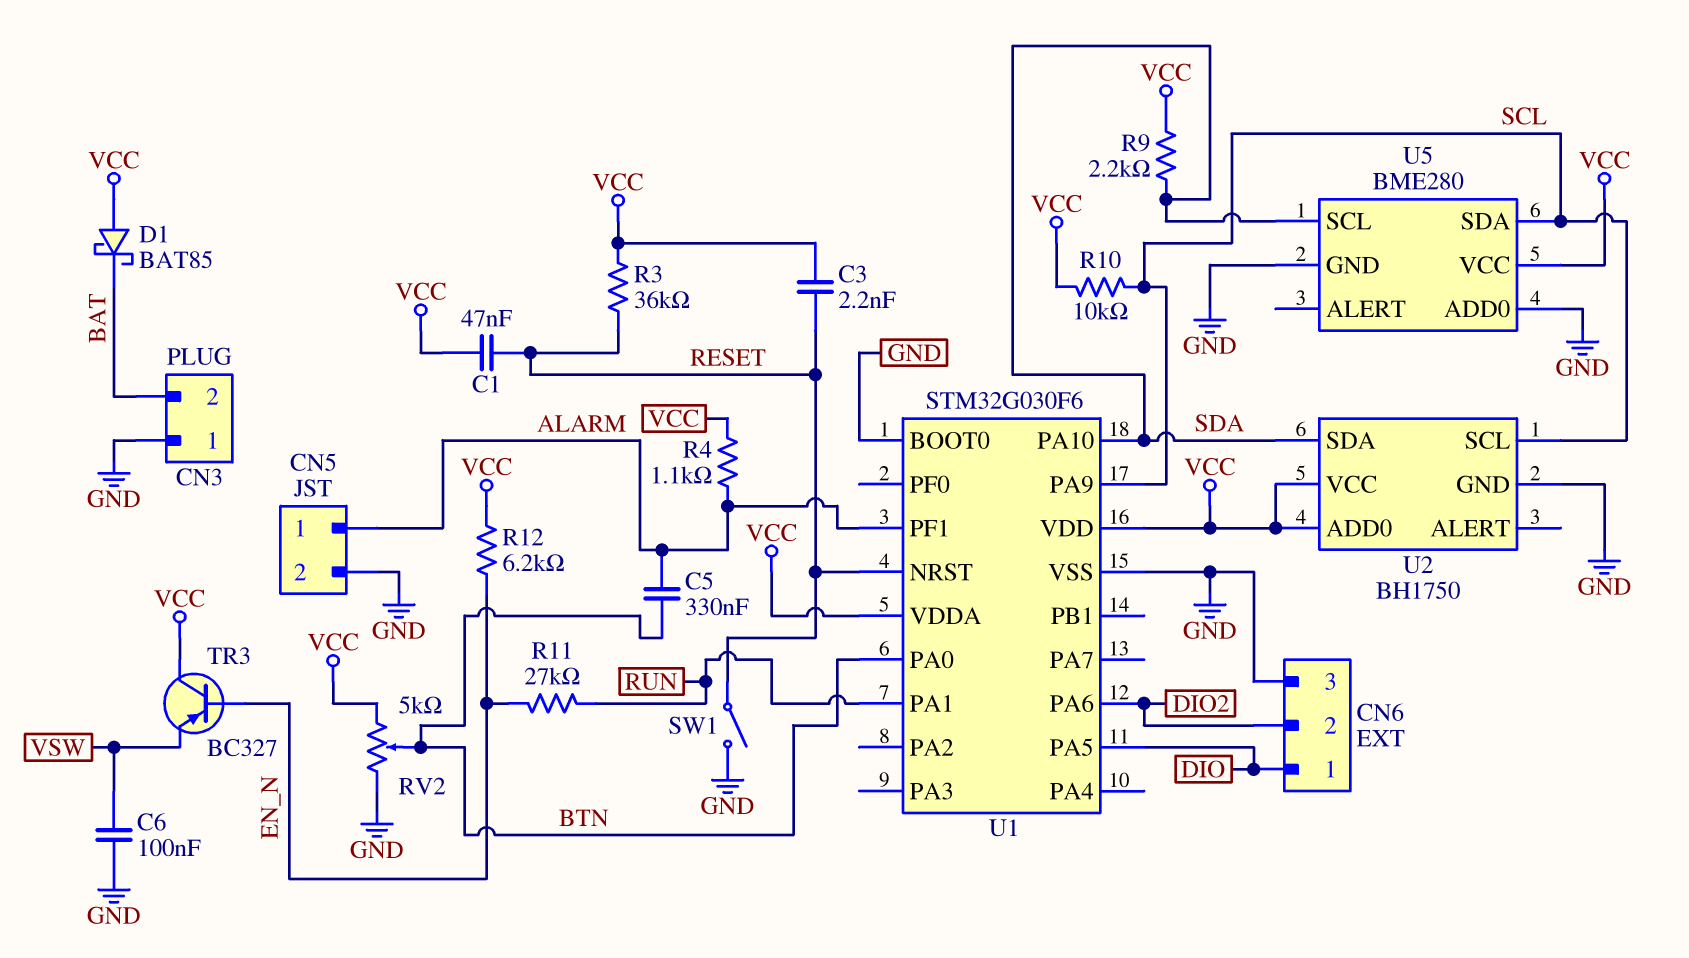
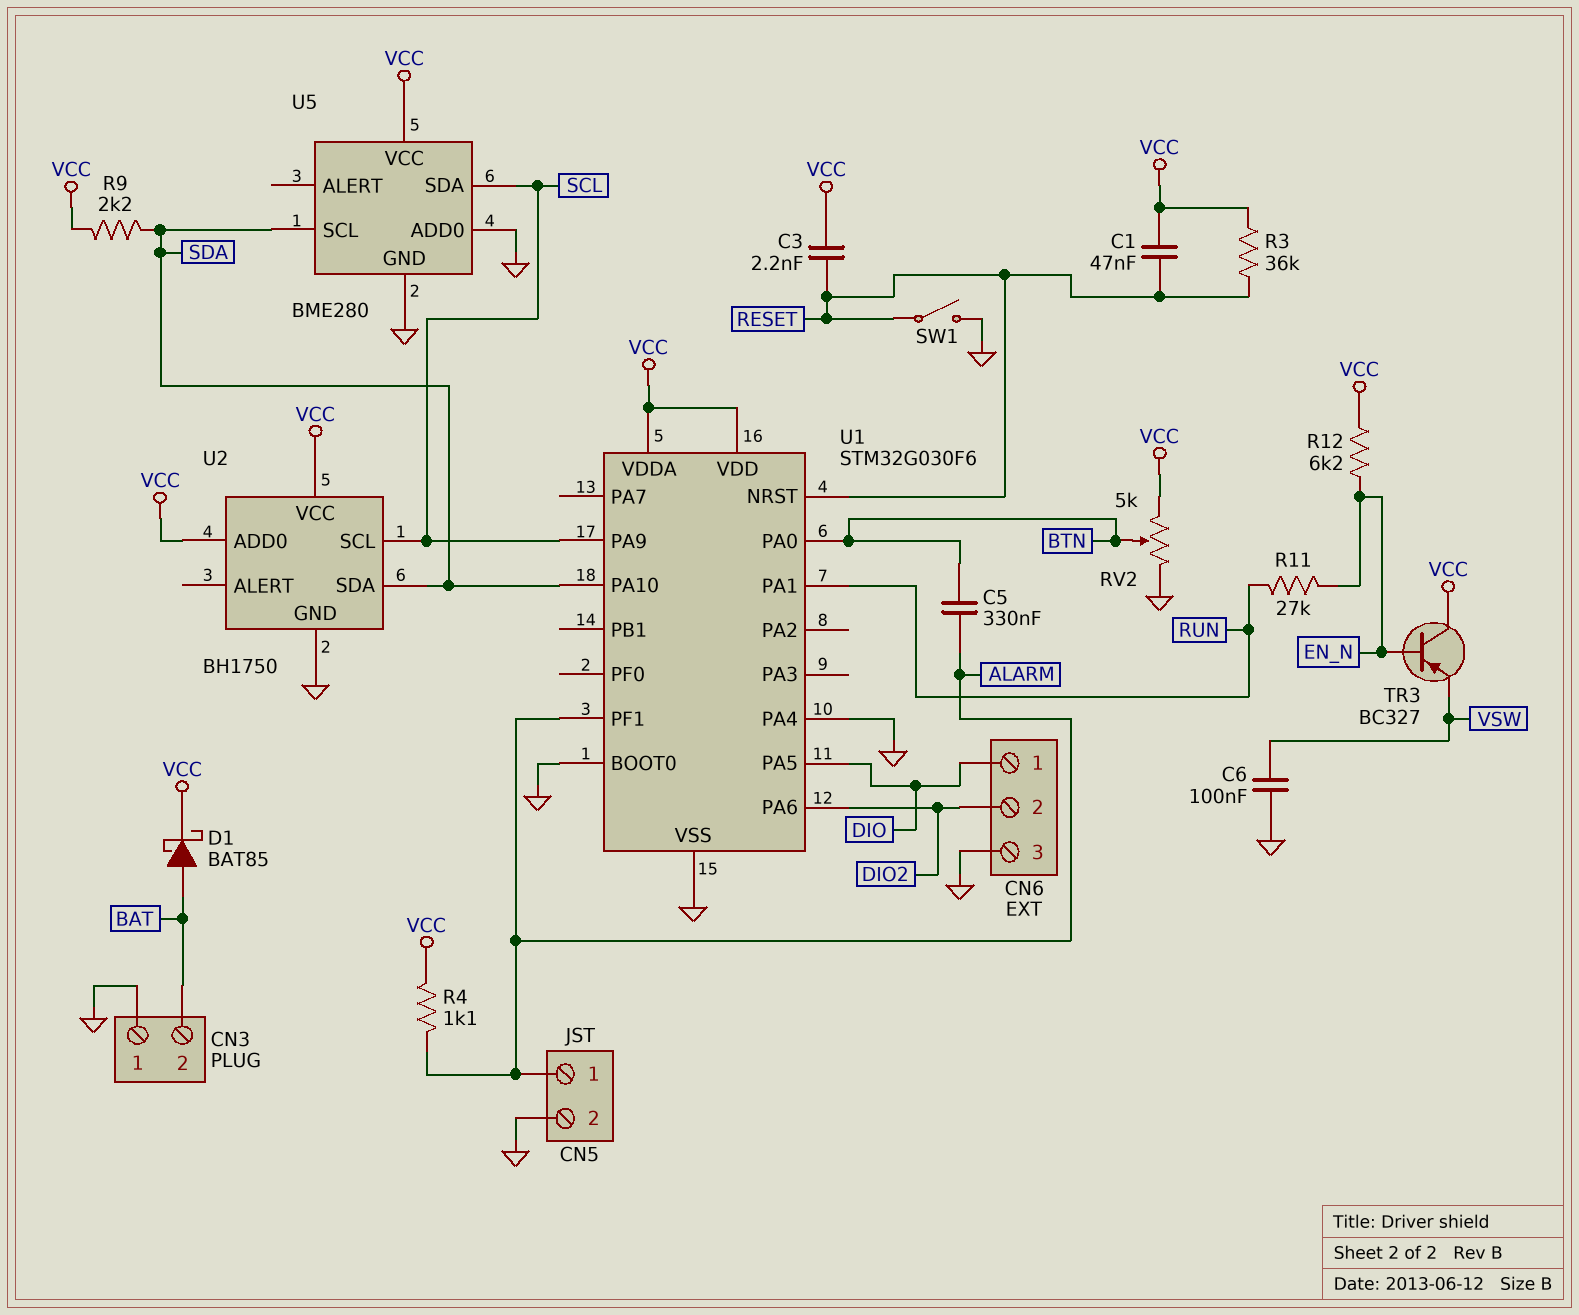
D1: schottky BAT85 (A VCC, K BAT) -> schottky BAT85 (A BAT, K VCC)
R10: 10k (SCL, VCC) -> none
U1 pin PA4: none -> GND

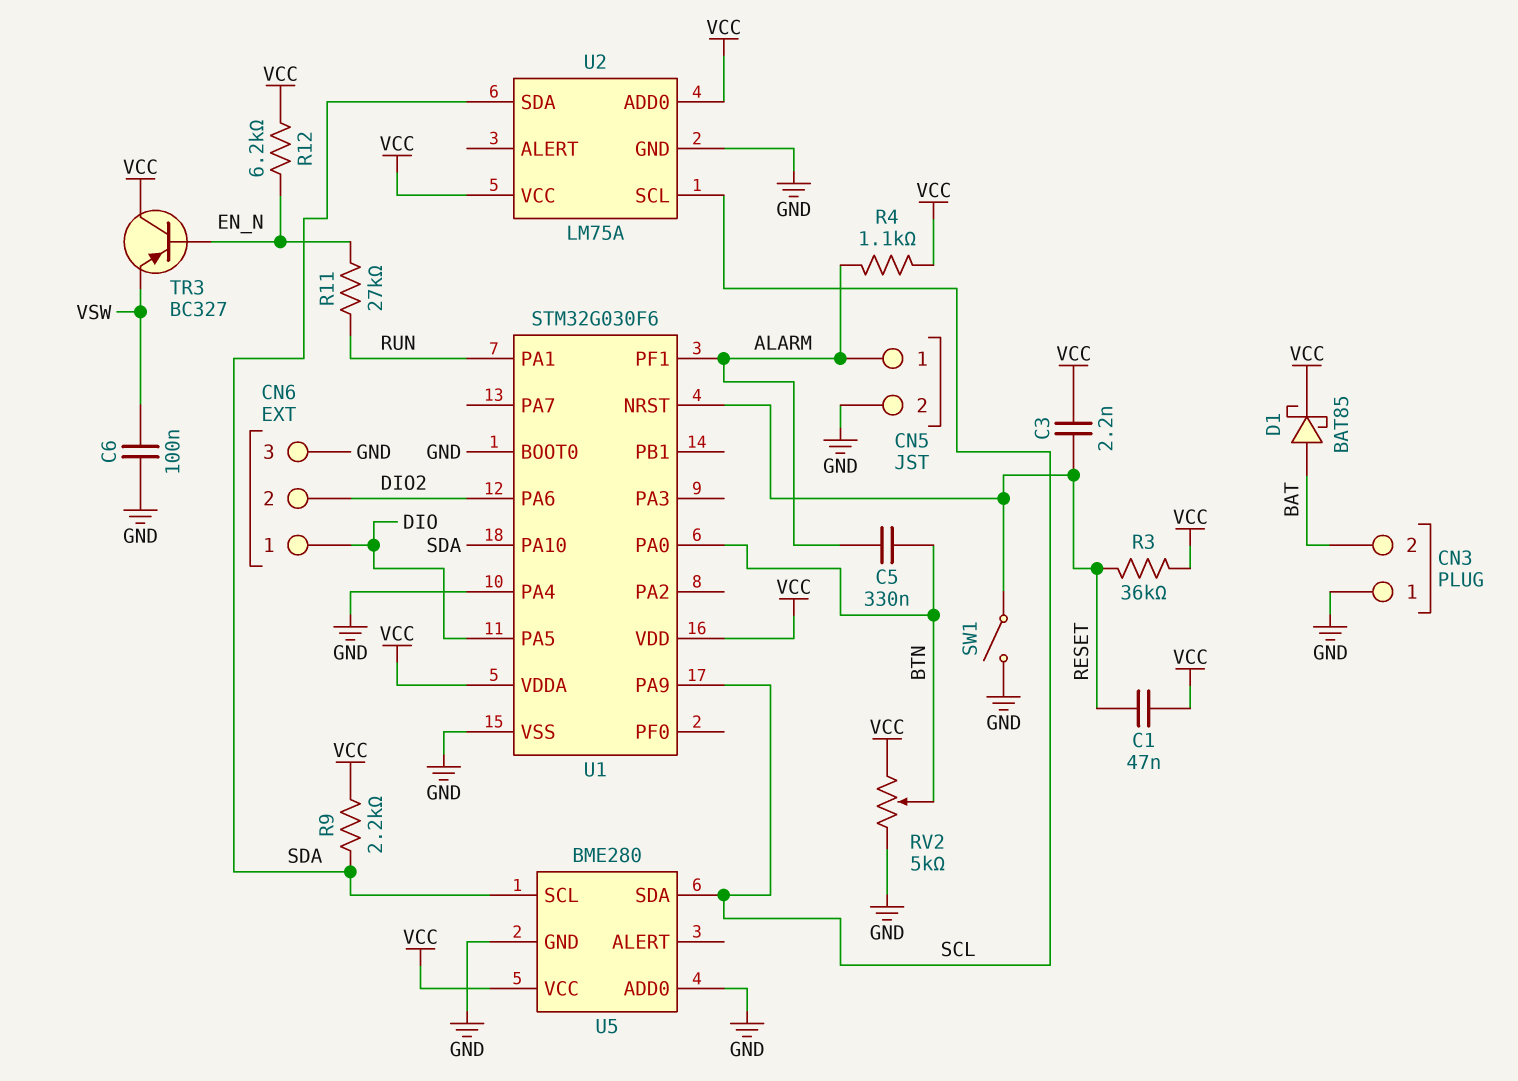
U2: BH1750 -> LM75A

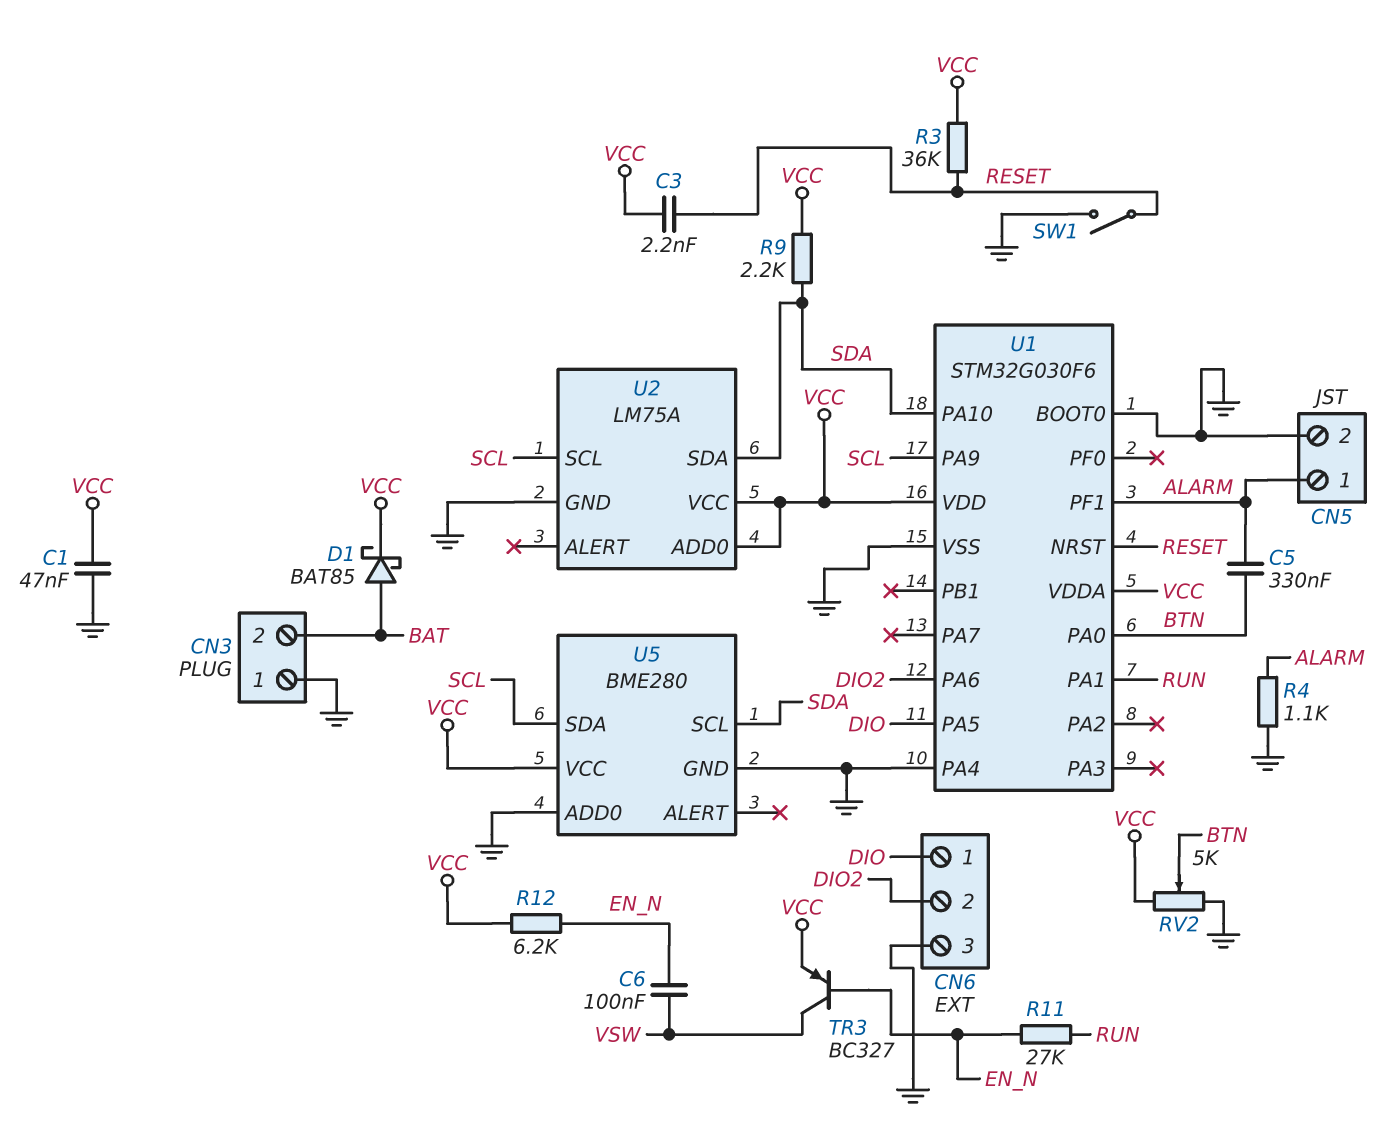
C1: 47nF (RESET, VCC) -> 47nF (GND, VCC)
C6: 100nF (GND, VSW) -> 100nF (EN_N, VSW)
R4: 1.1k (ALARM, VCC) -> 1.1k (ALARM, GND)
TR3: PNP BC327 (B EN_N, C VCC, E VSW) -> PNP BC327 (B EN_N, C VSW, E VCC)

